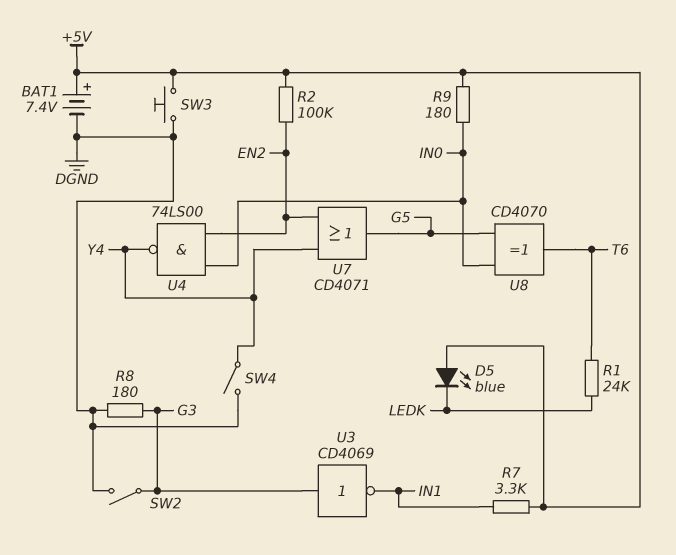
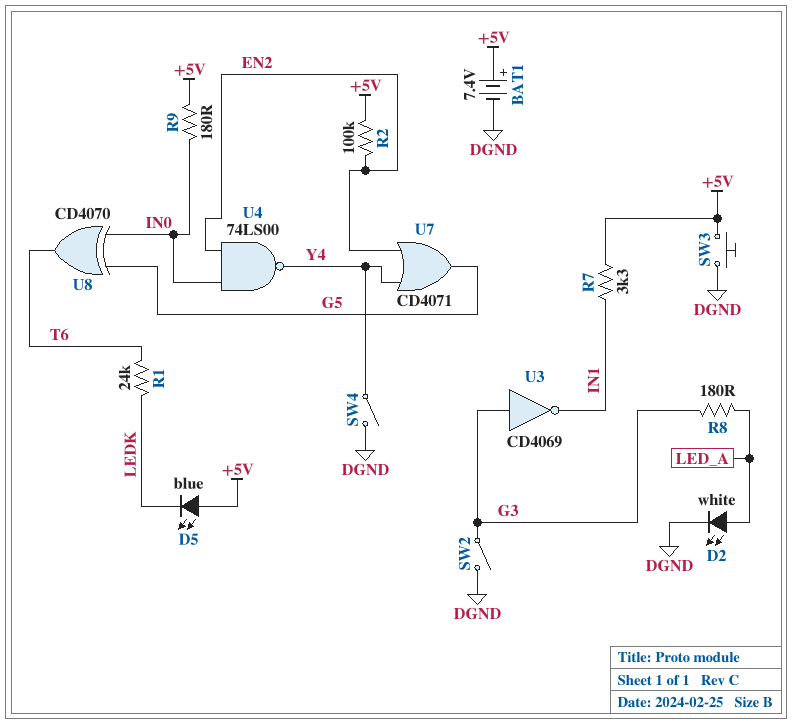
D2: none -> LED white (A LED_A, K DGND)
R8: 180 (DGND, G3) -> 180 (G3, LED_A)

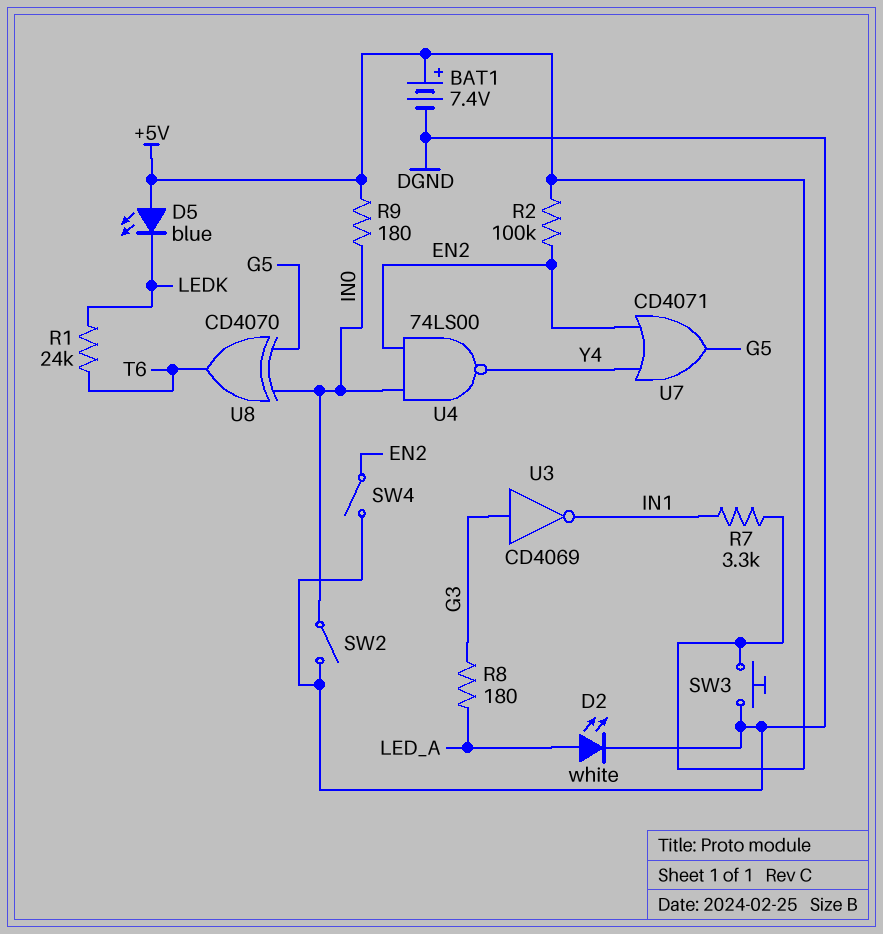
SW2: switch (DGND, G3) -> switch (DGND, IN0)
SW4: switch (DGND, Y4) -> switch (DGND, EN2)

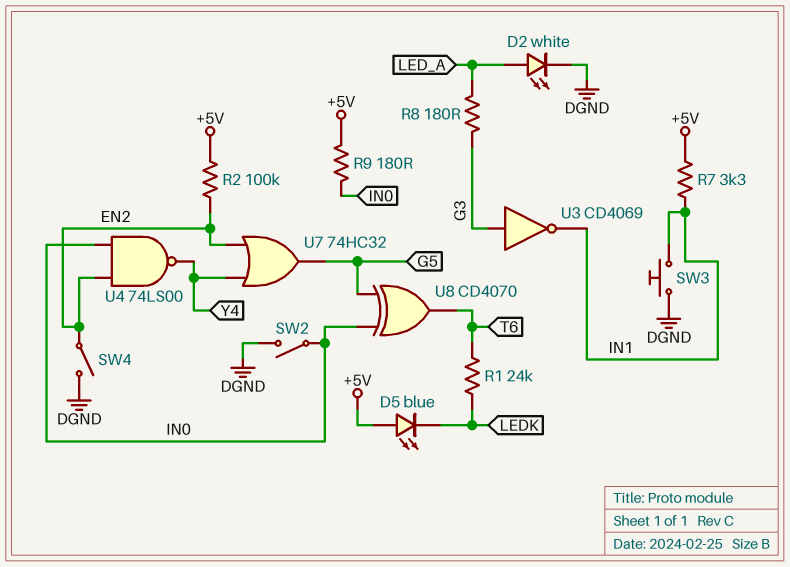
BAT1: 7.4V (plus +5V, minus DGND) -> none
SW3: button (+5V, DGND) -> button (DGND, IN1)
U7: OR CD4071 (in EN2, in Y4, out G5) -> OR 74HC32 (in EN2, in Y4, out G5)

